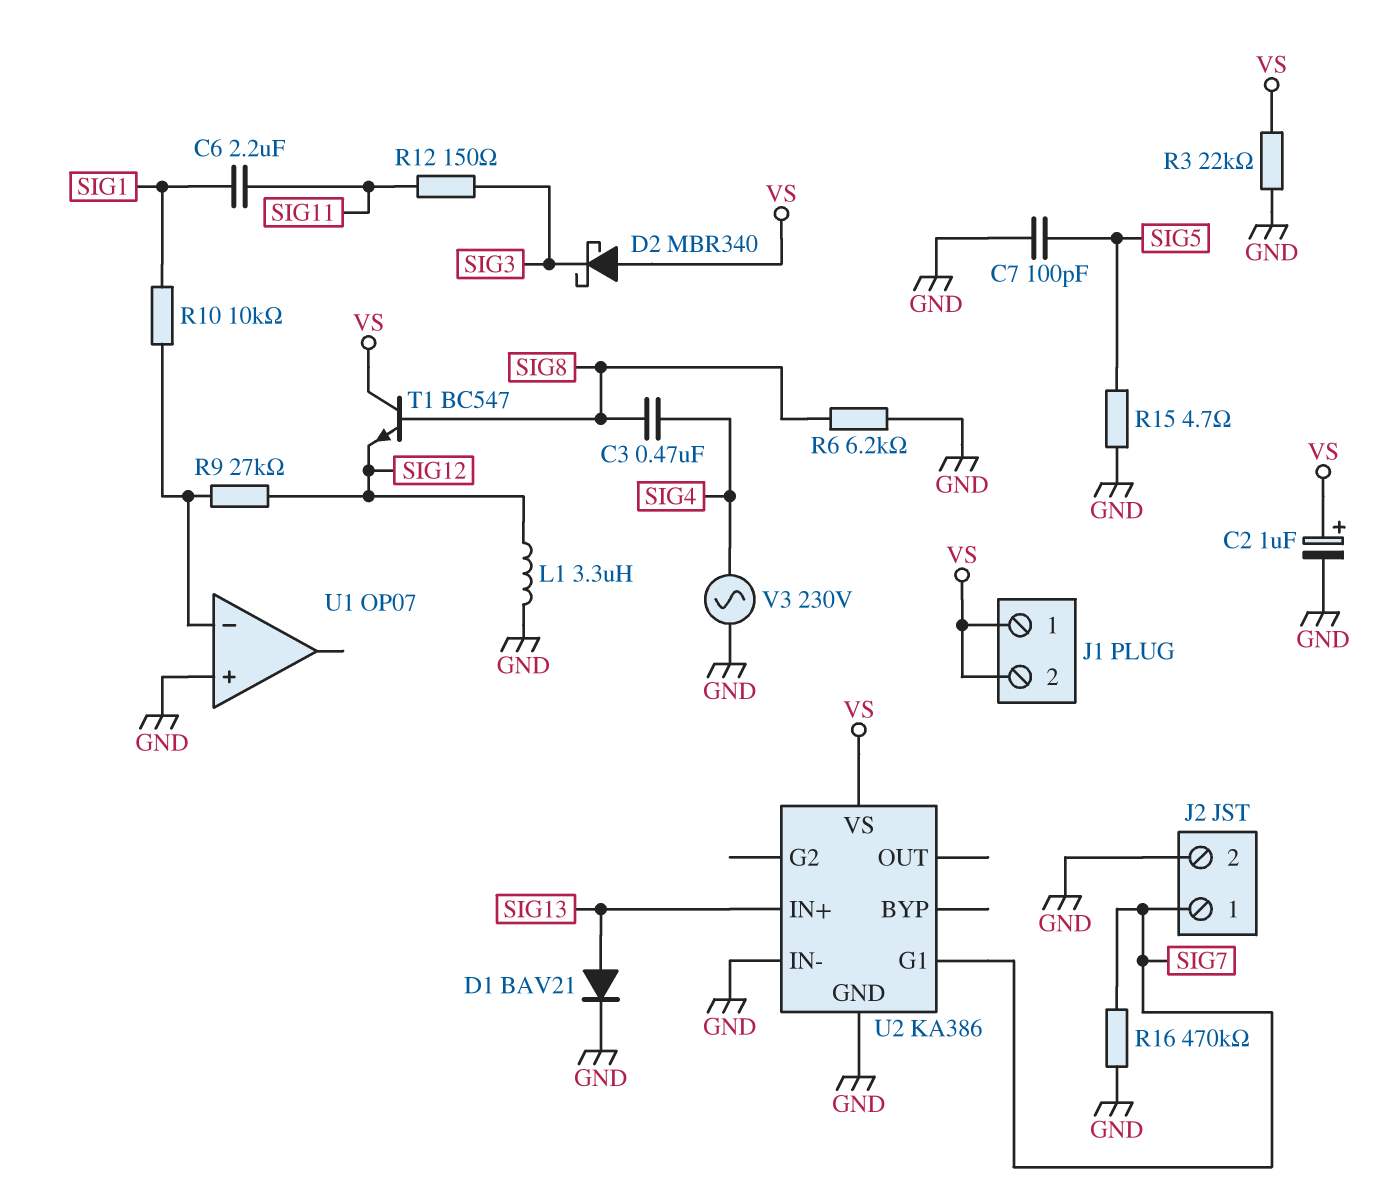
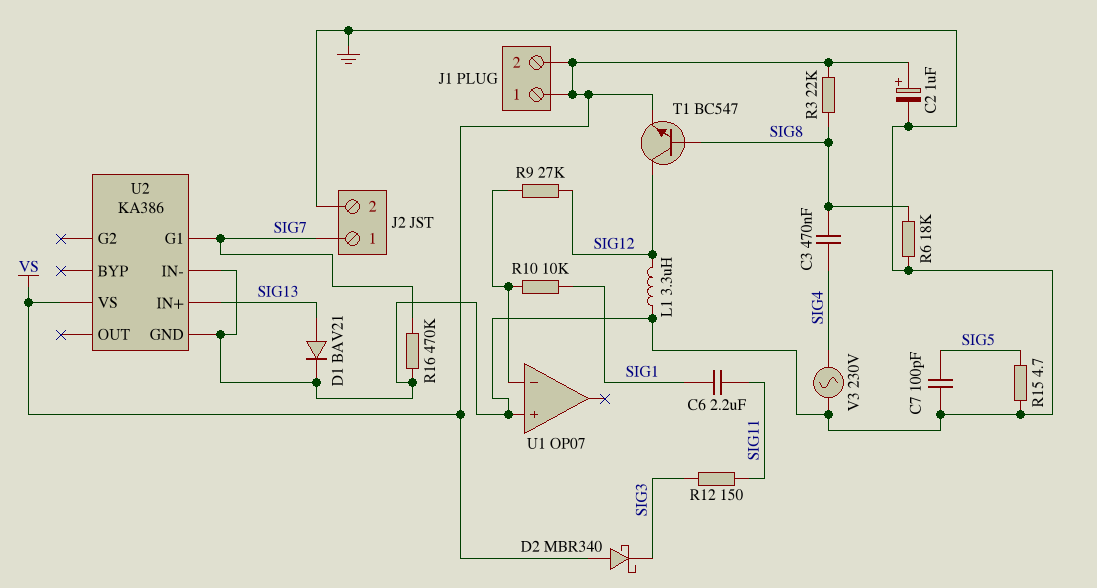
R3: 22k (GND, VS) -> 22k (SIG8, VS)
R6: 6.2k (GND, SIG8) -> 18k (GND, SIG8)
T1: NPN BC547 (B SIG8, C VS, E SIG12) -> NPN BC547 (B SIG8, C SIG12, E VS)

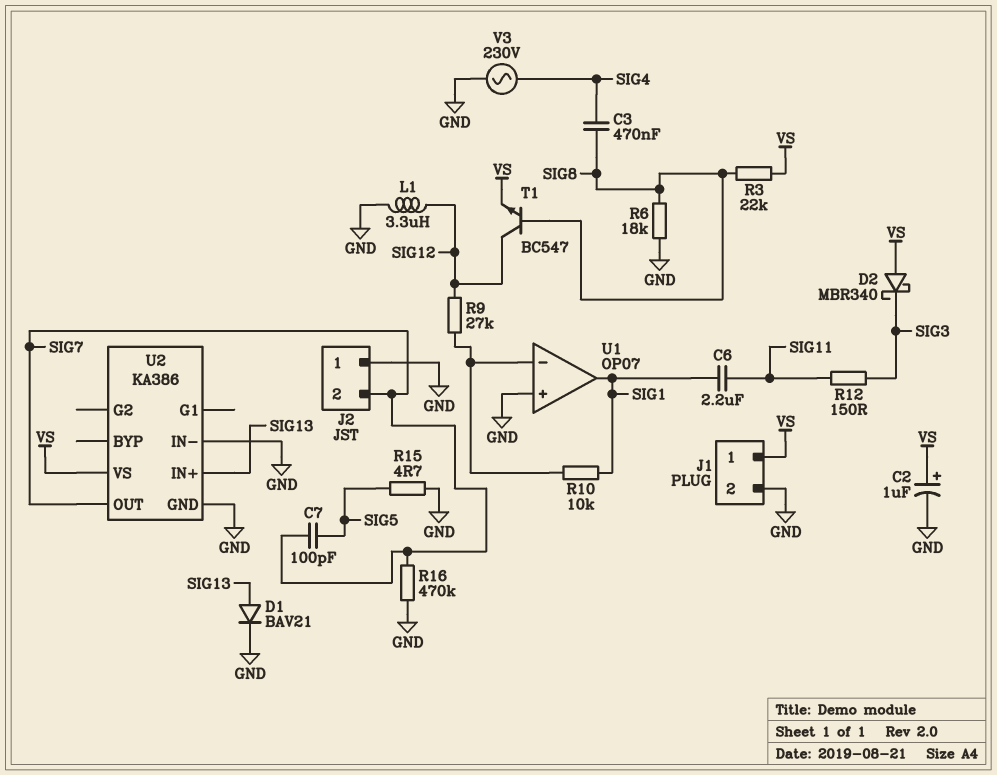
C7: 100pF (GND, SIG5) -> 100pF (SIG5, SIG7)
J1 pin 2: VS -> GND
J2 pin 1: SIG7 -> GND
J2 pin 2: GND -> SIG7
U1 pin out: none -> SIG1
U2 pin G1: SIG7 -> none
U2 pin OUT: none -> SIG7

